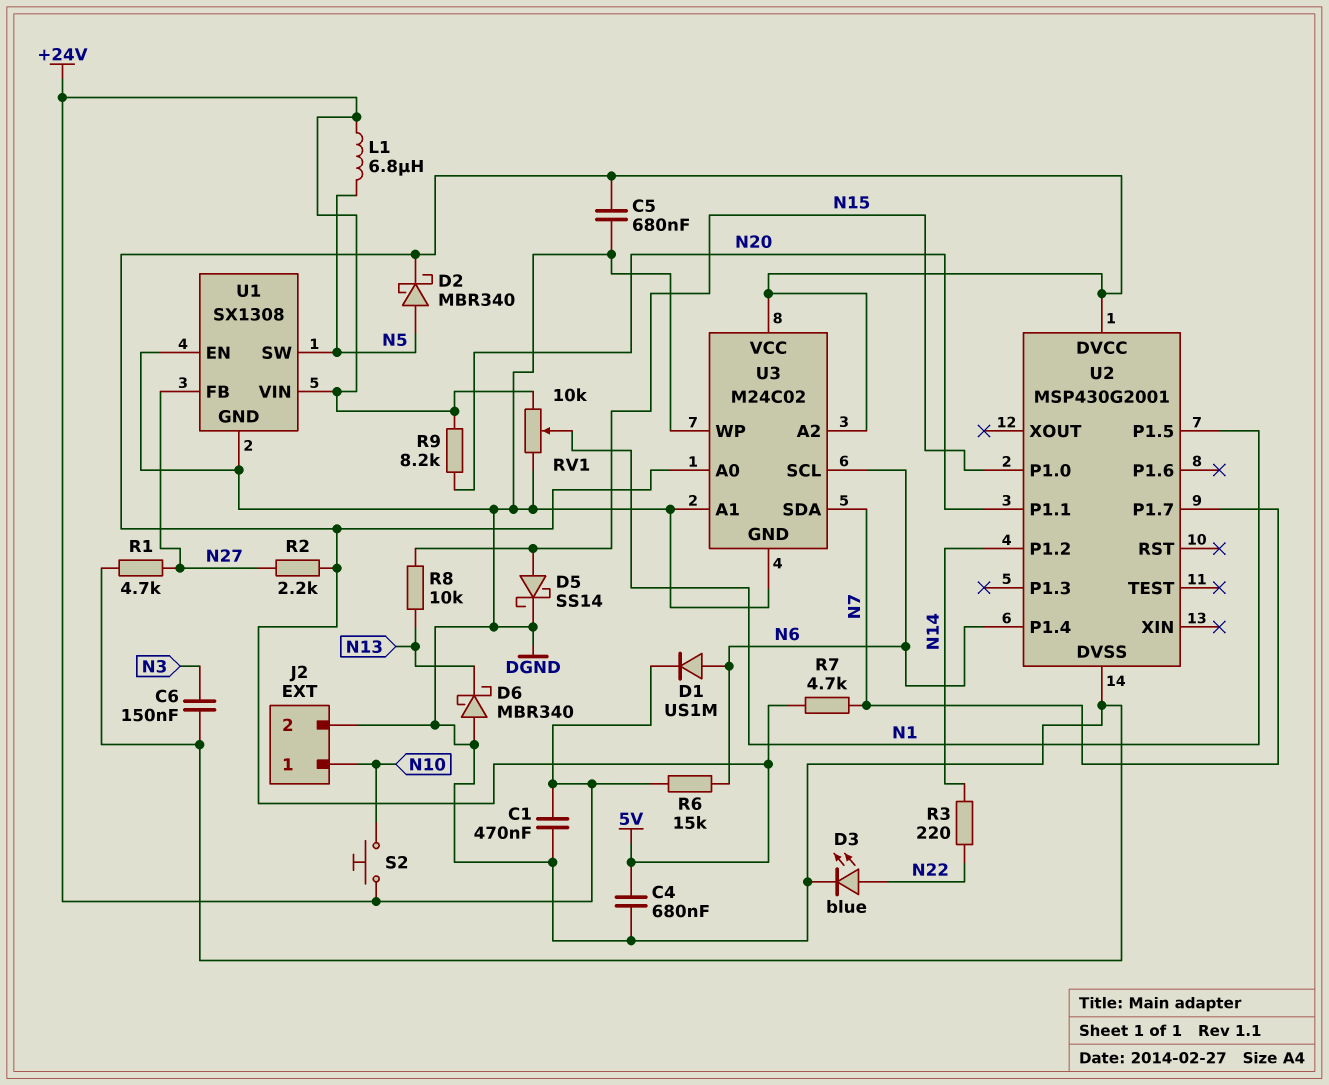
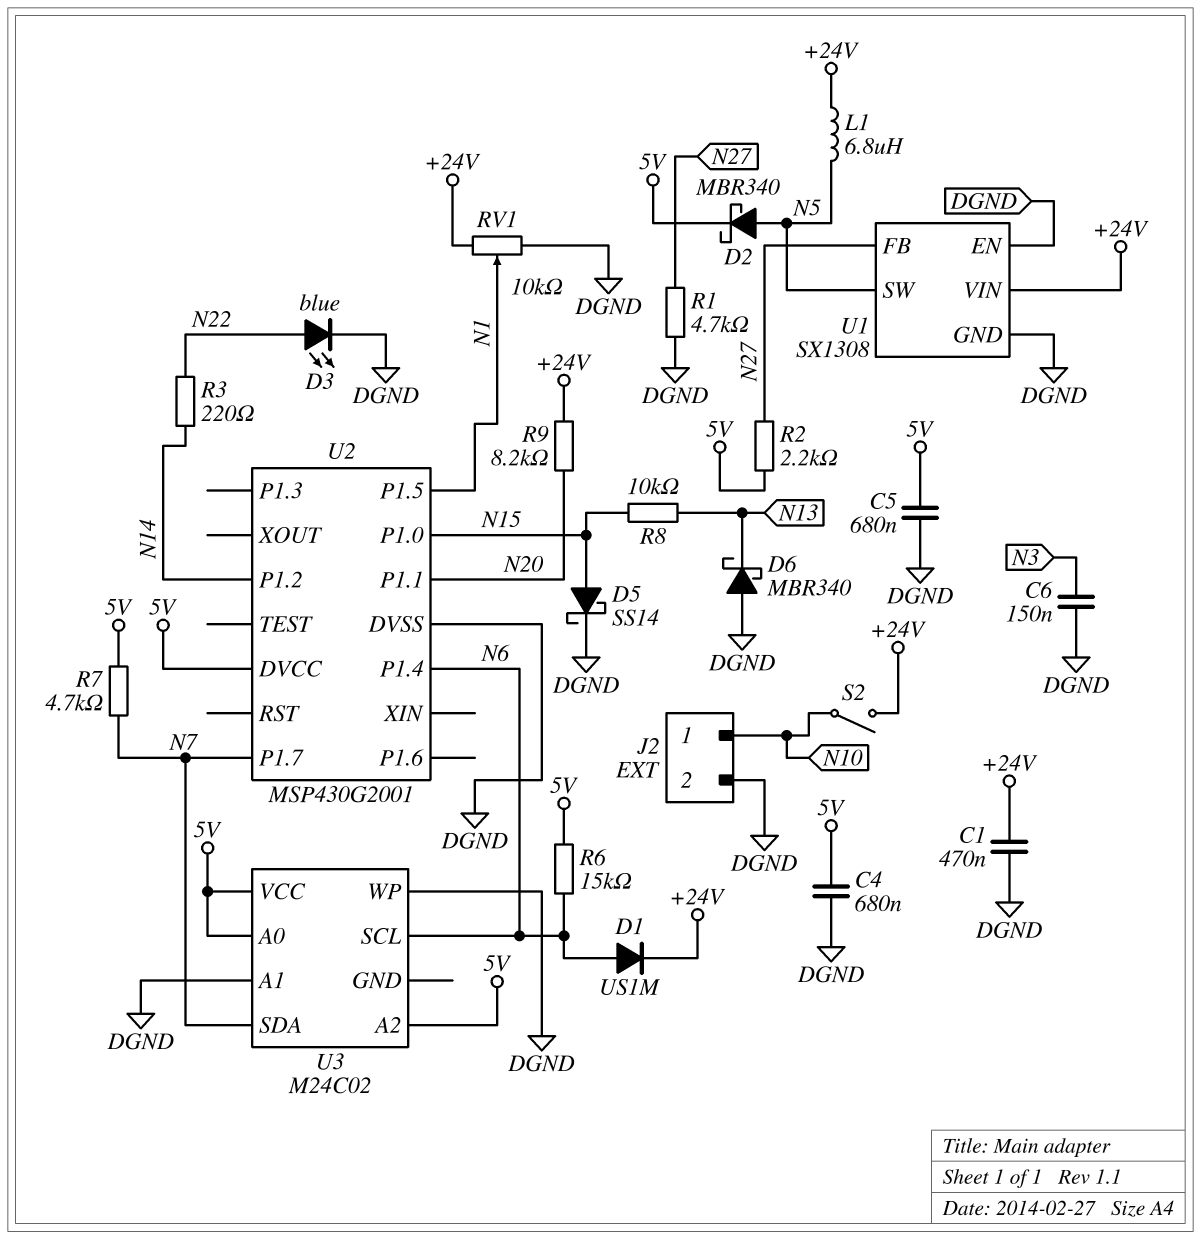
R6: 15k (+24V, N6) -> 15k (5V, N6)
S2: button (+24V, N10) -> switch (+24V, N10)
U3 pin GND: DGND -> none

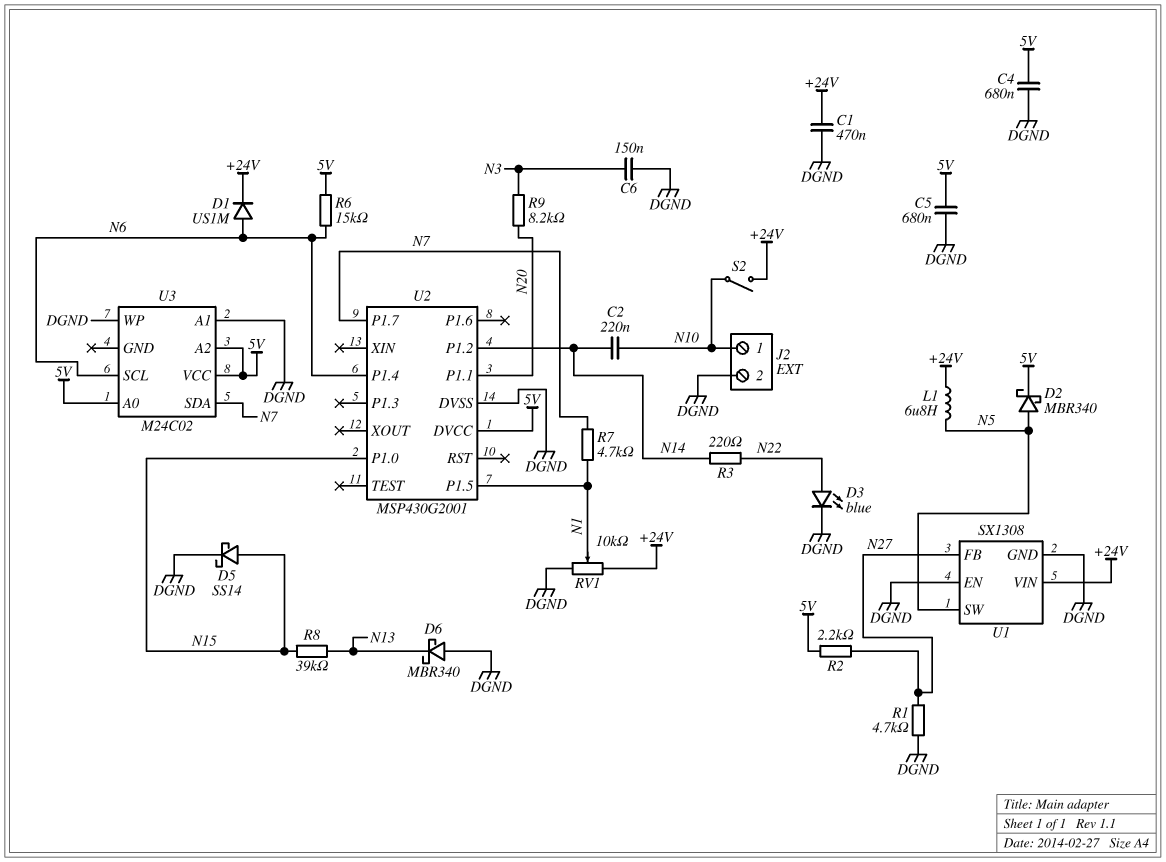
C2: none -> 220nF (N10, N14)
R7: 4.7k (5V, N7) -> 4.7k (N1, N7)
R8: 10k (N13, N15) -> 39k (N13, N15)
R9: 8.2k (+24V, N20) -> 8.2k (N3, N20)

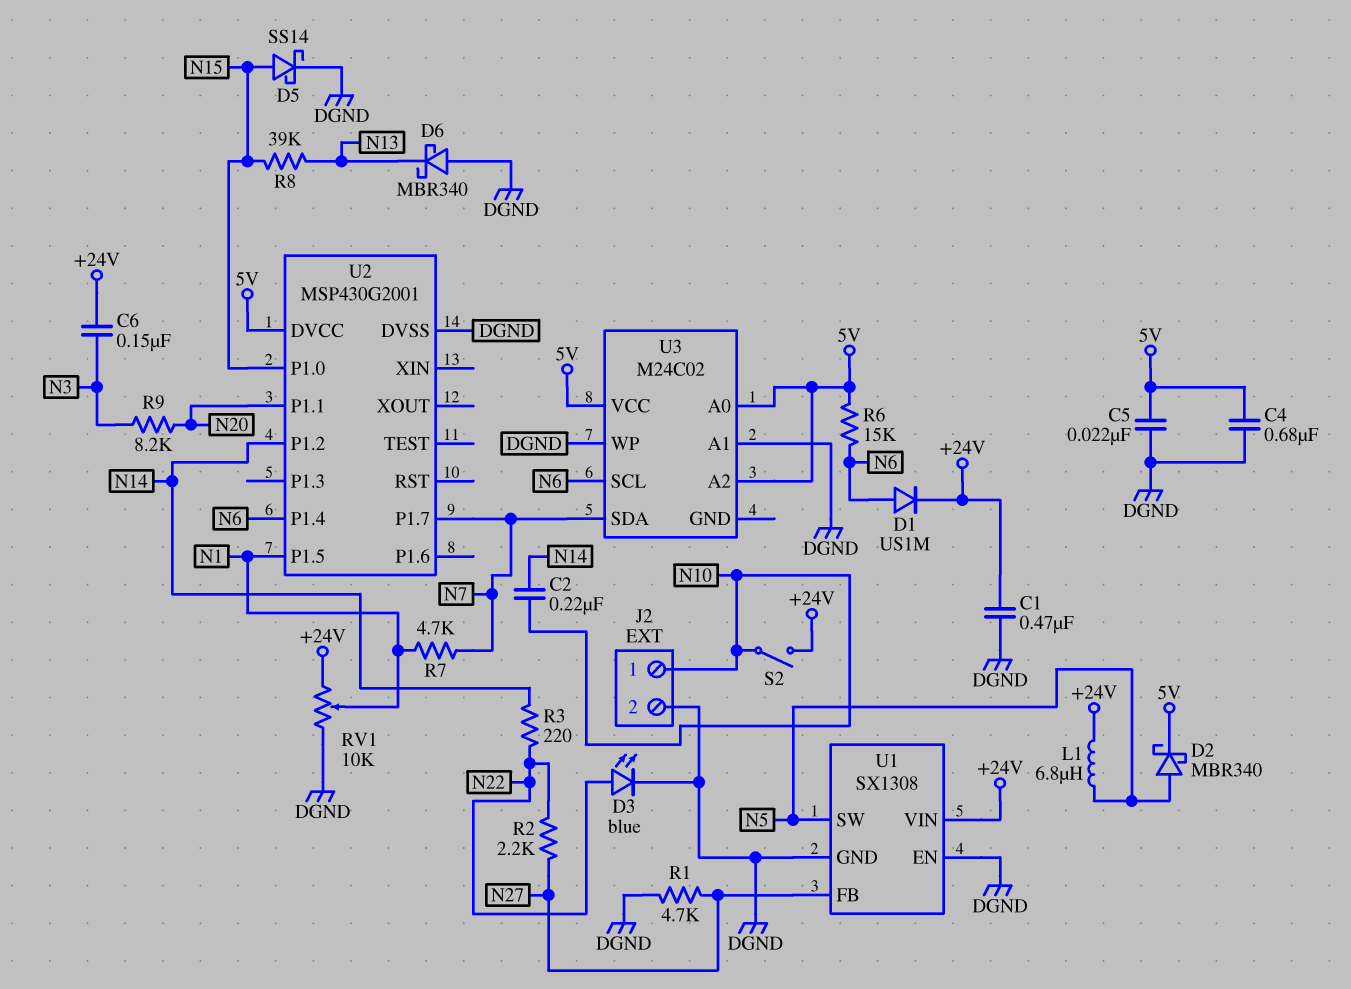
C5: 680nF (5V, DGND) -> 22nF (5V, DGND)
C6: 150nF (DGND, N3) -> 150nF (+24V, N3)
R2: 2.2k (5V, N27) -> 2.2k (N22, N27)

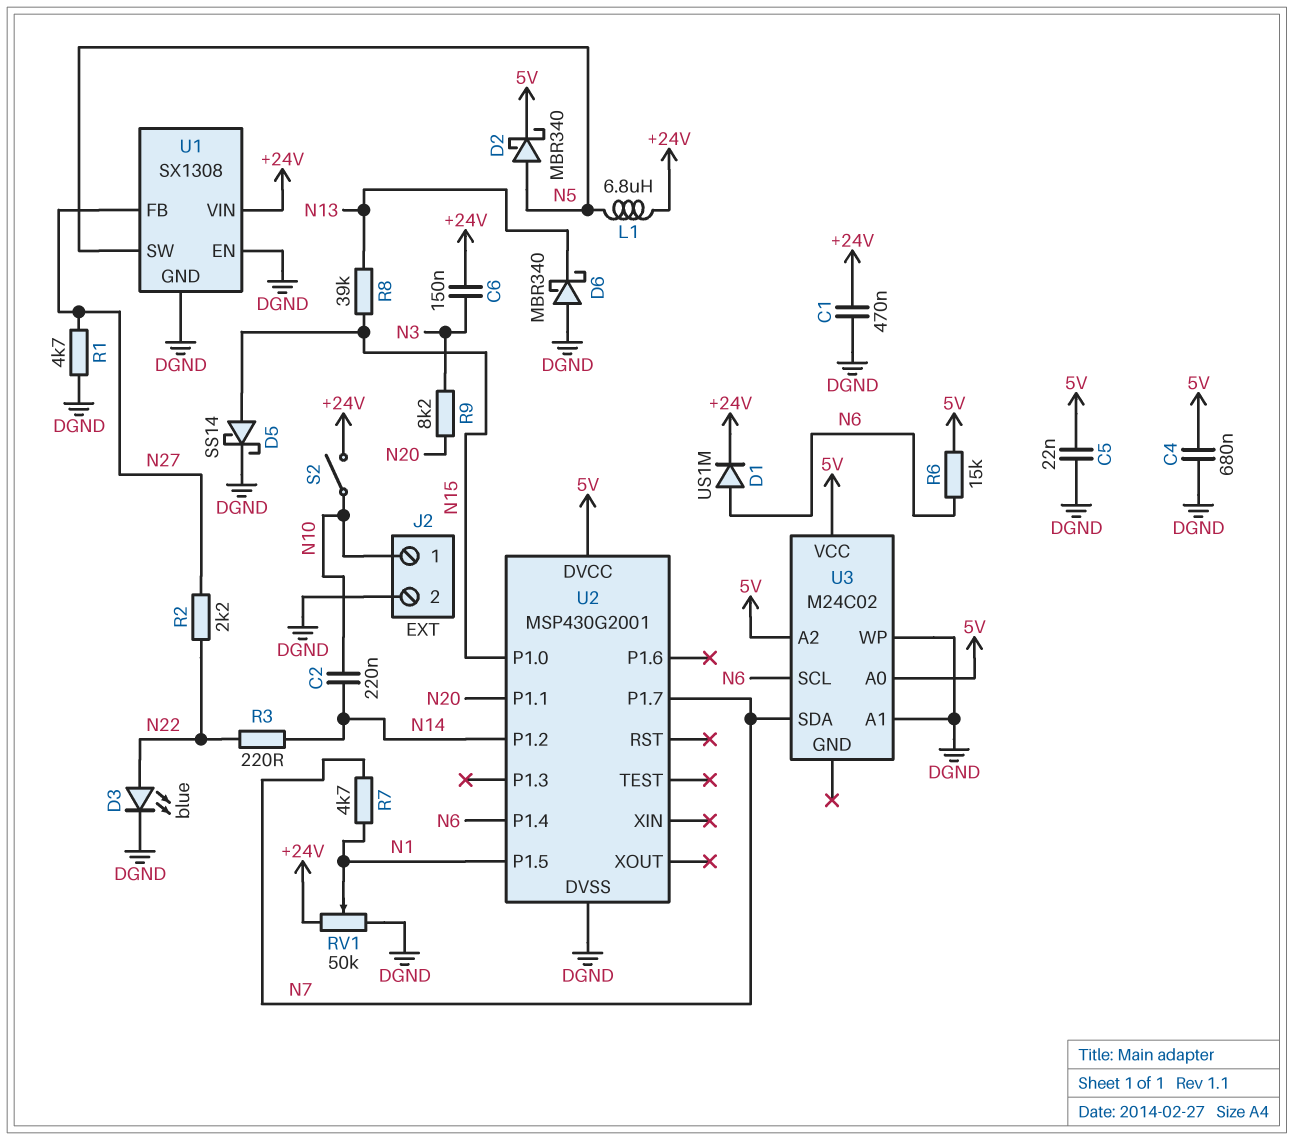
RV1: 10k (+24V, DGND, wiper N1) -> 50k (+24V, DGND, wiper N1)

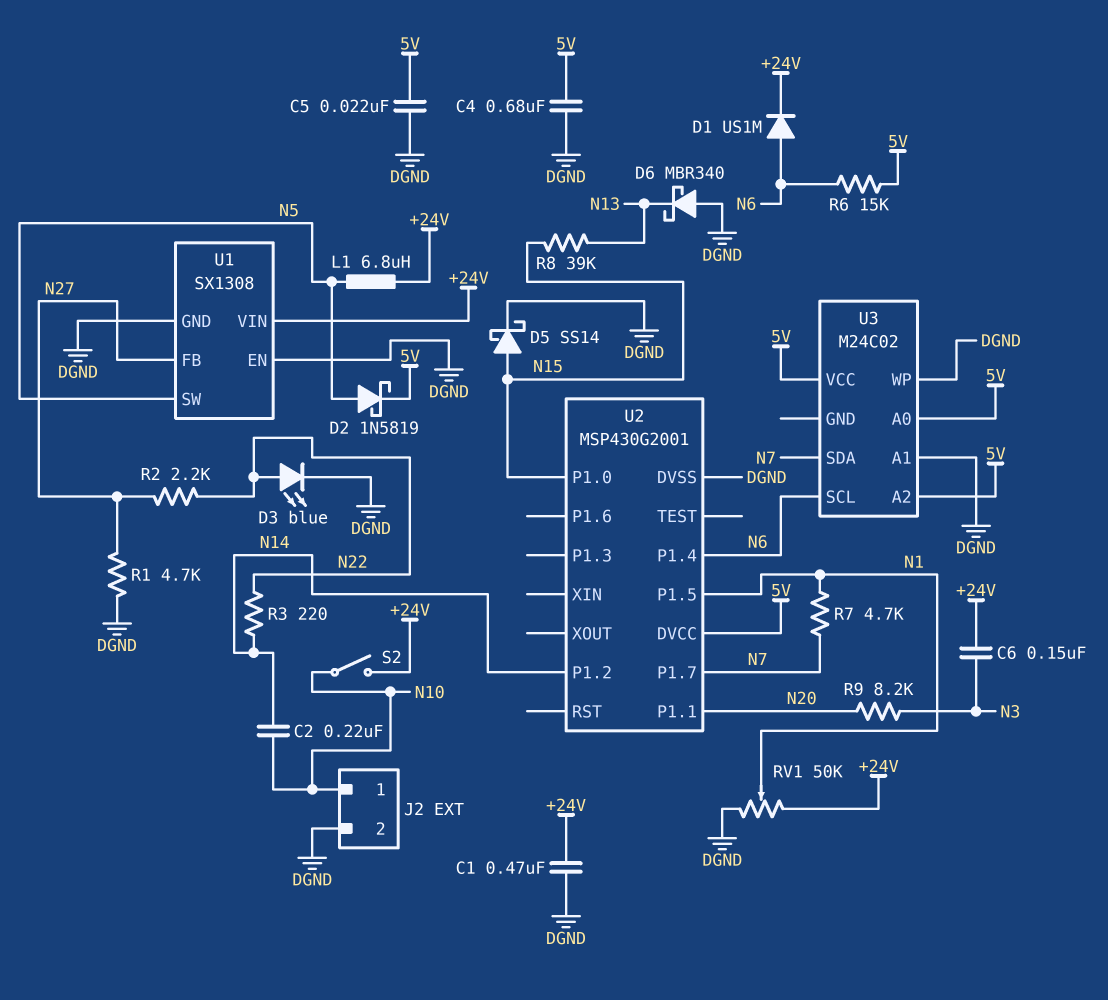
D2: schottky MBR340 (A N5, K 5V) -> schottky 1N5819 (A N5, K 5V)

